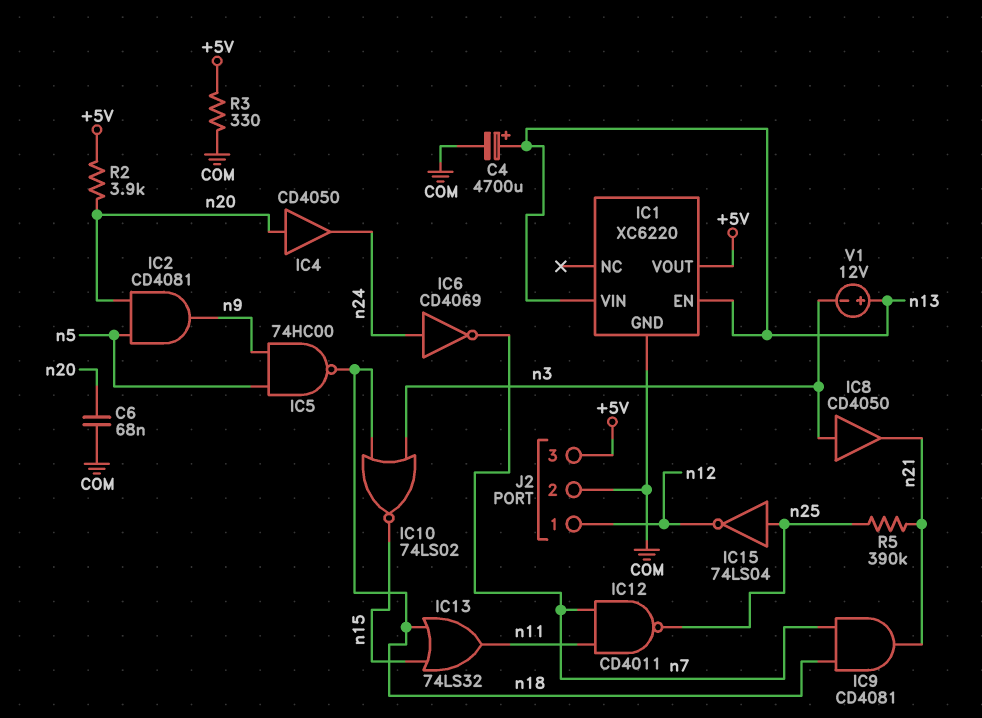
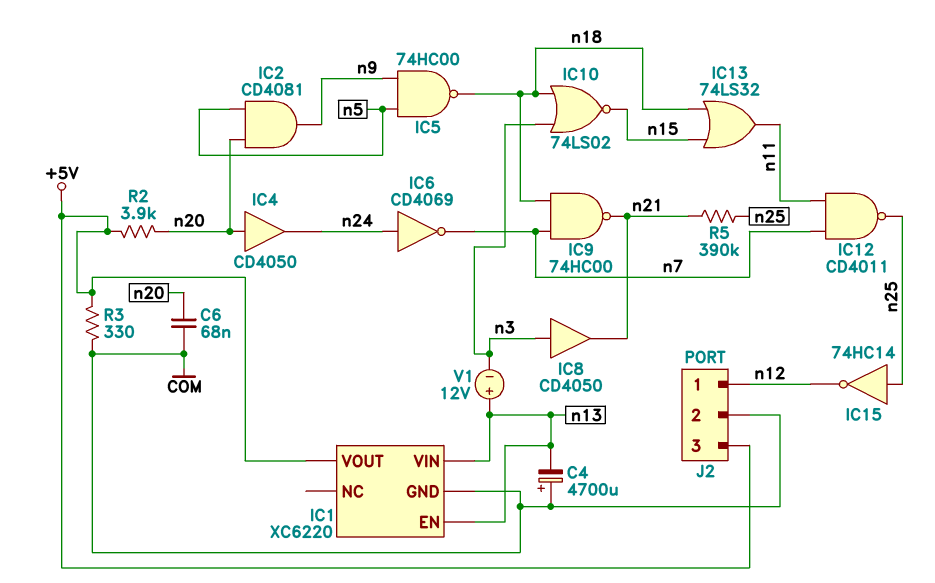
C4: 4700uF (plus n13, minus COM) -> 4700uF (plus COM, minus n13)
IC9: AND CD4081 (in n7, in n18, out n21) -> NAND 74HC00 (in n7, in n18, out n21)
IC15: NOT 74LS04 (in n25, out n12) -> NOT 74HC14 (in n25, out n12)

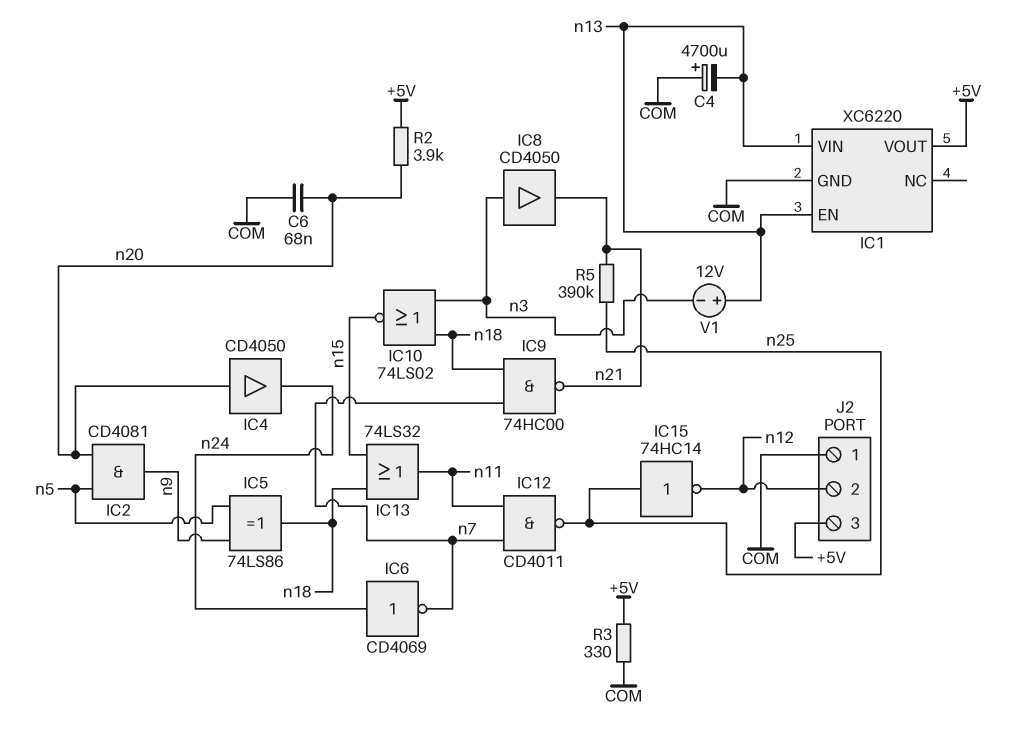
IC5: NAND 74HC00 (in n5, in n9, out n18) -> XOR 74LS86 (in n5, in n9, out n18)
J2 pin 1: n12 -> COM
J2 pin 2: COM -> n12

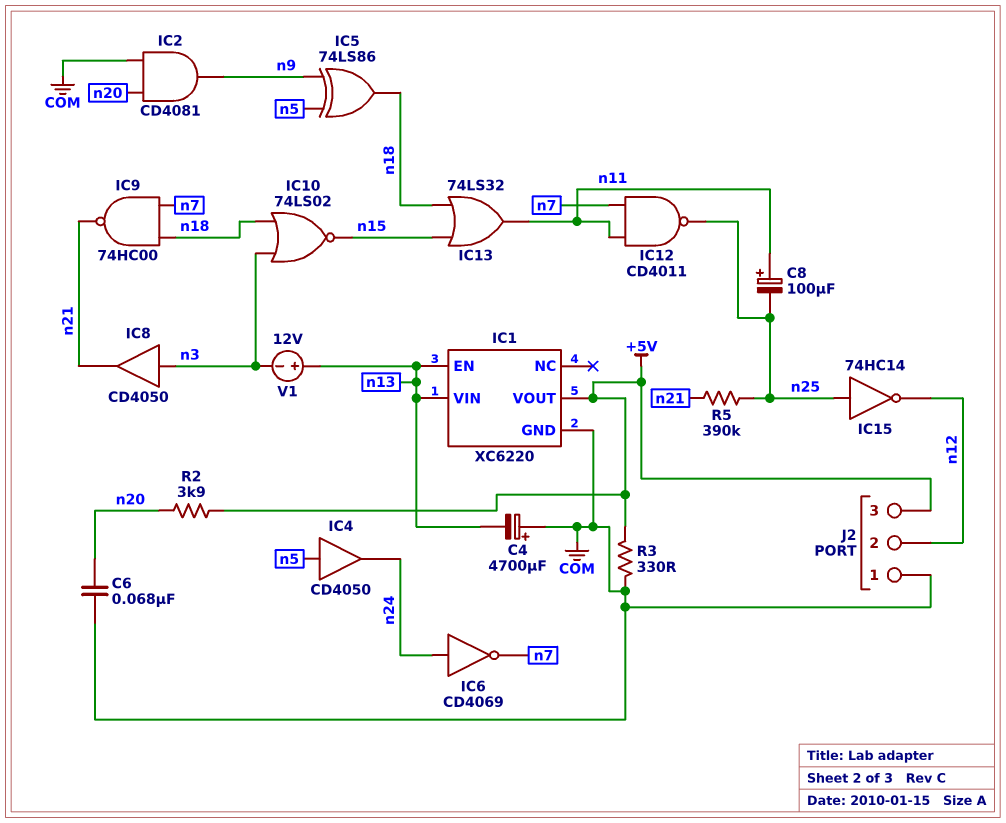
C8: none -> 100uF (plus n11, minus n25)
IC2: AND CD4081 (in n5, in n20, out n9) -> AND CD4081 (in COM, in n20, out n9)
IC4: buffer CD4050 (in n20, out n24) -> buffer CD4050 (in n5, out n24)

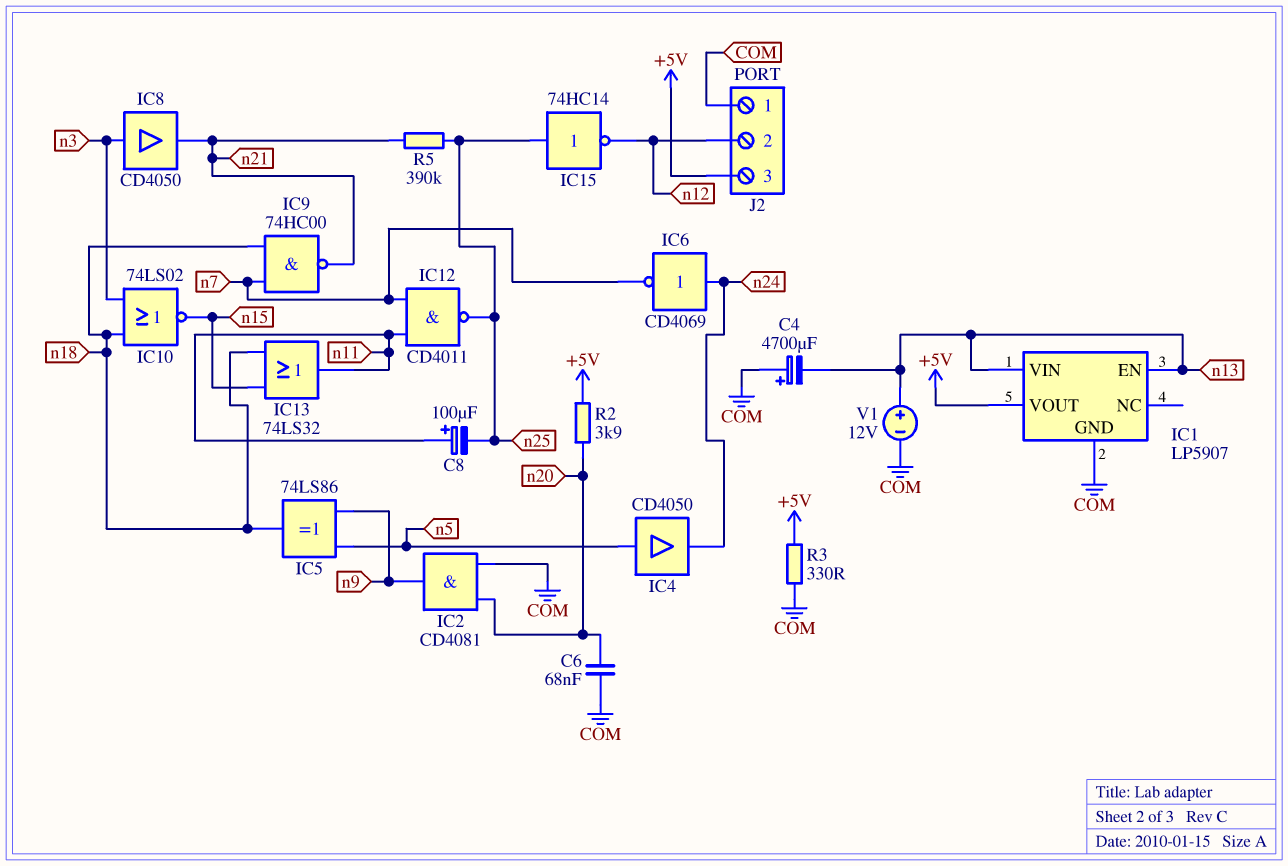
IC1: XC6220 -> LP5907
V1: 12V (plus n13, minus n3) -> 12V (plus n13, minus COM)

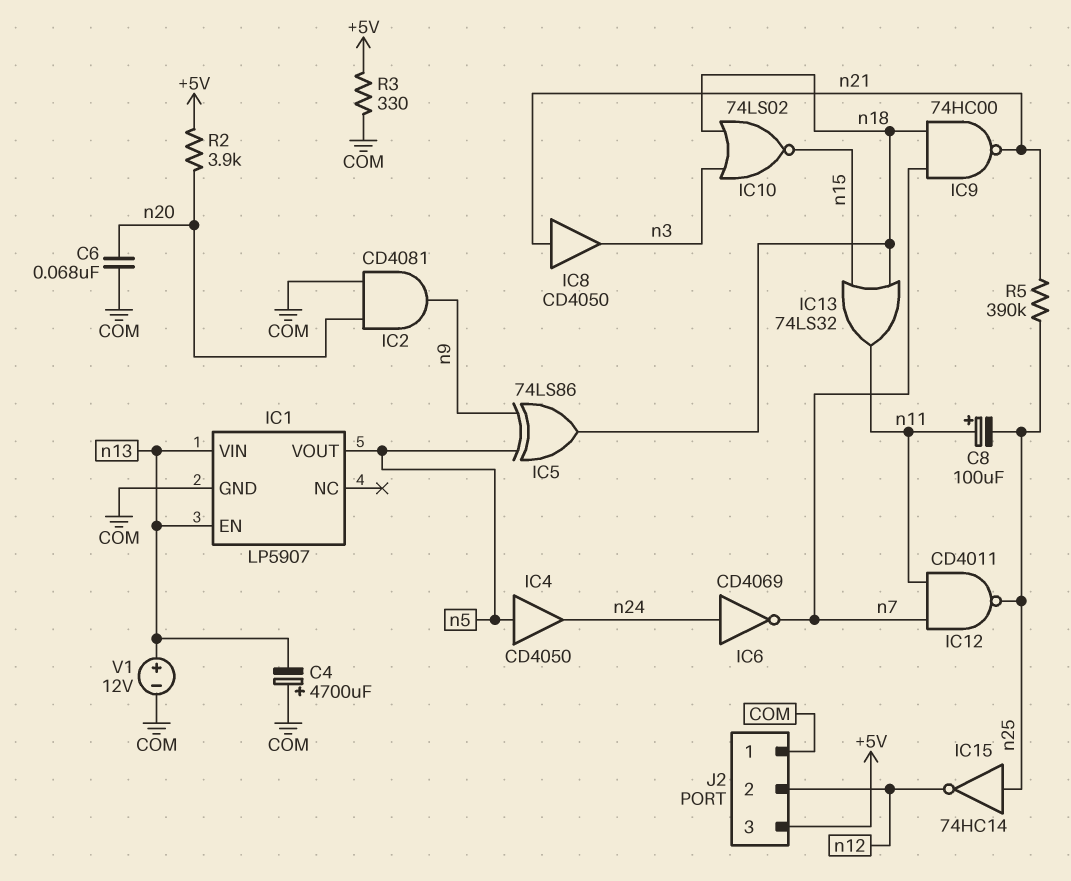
IC1 pin VOUT: +5V -> n5
IC8: buffer CD4050 (in n3, out n21) -> buffer CD4050 (in n21, out n3)

